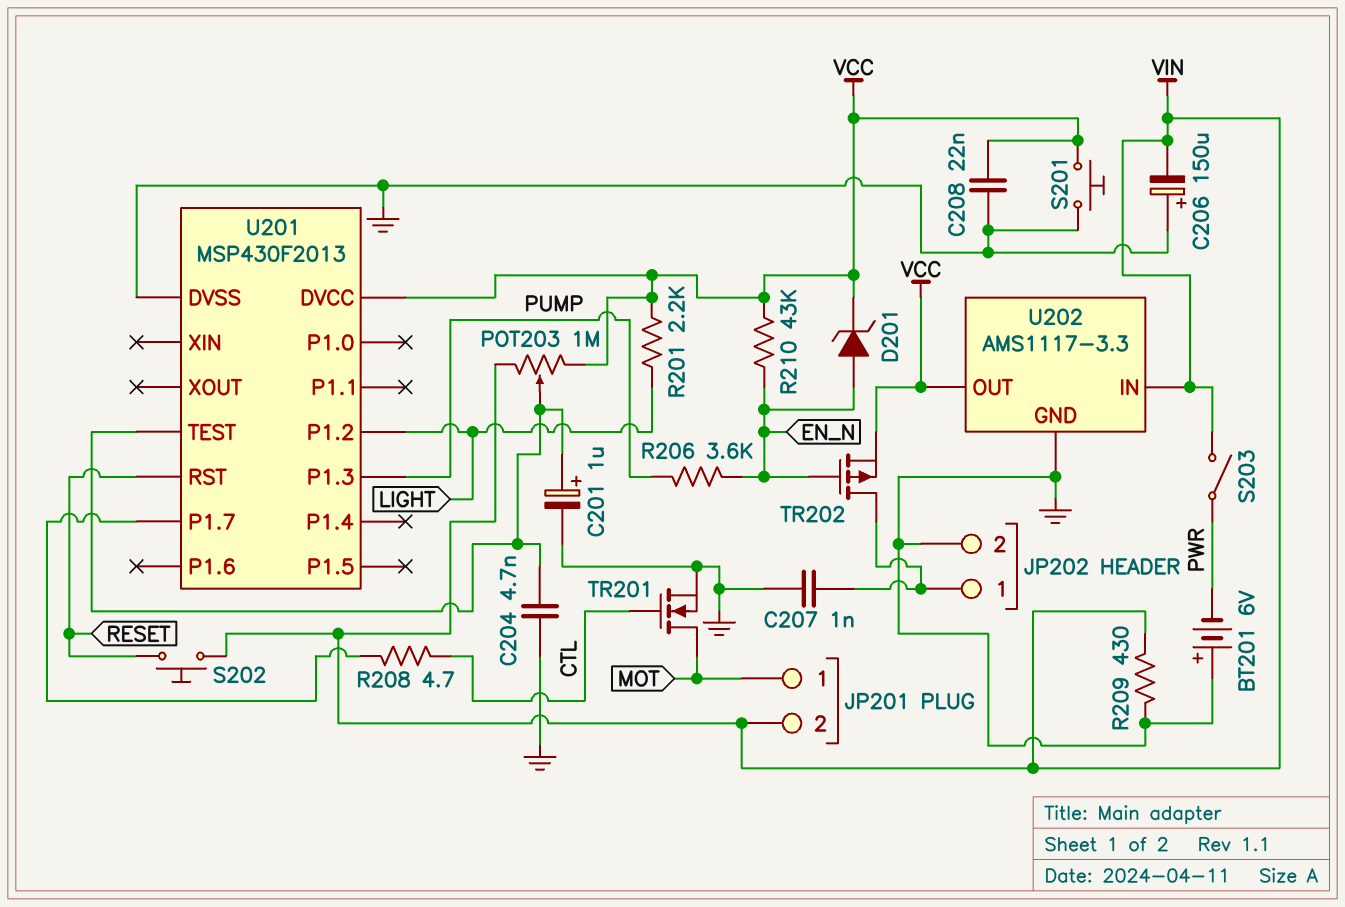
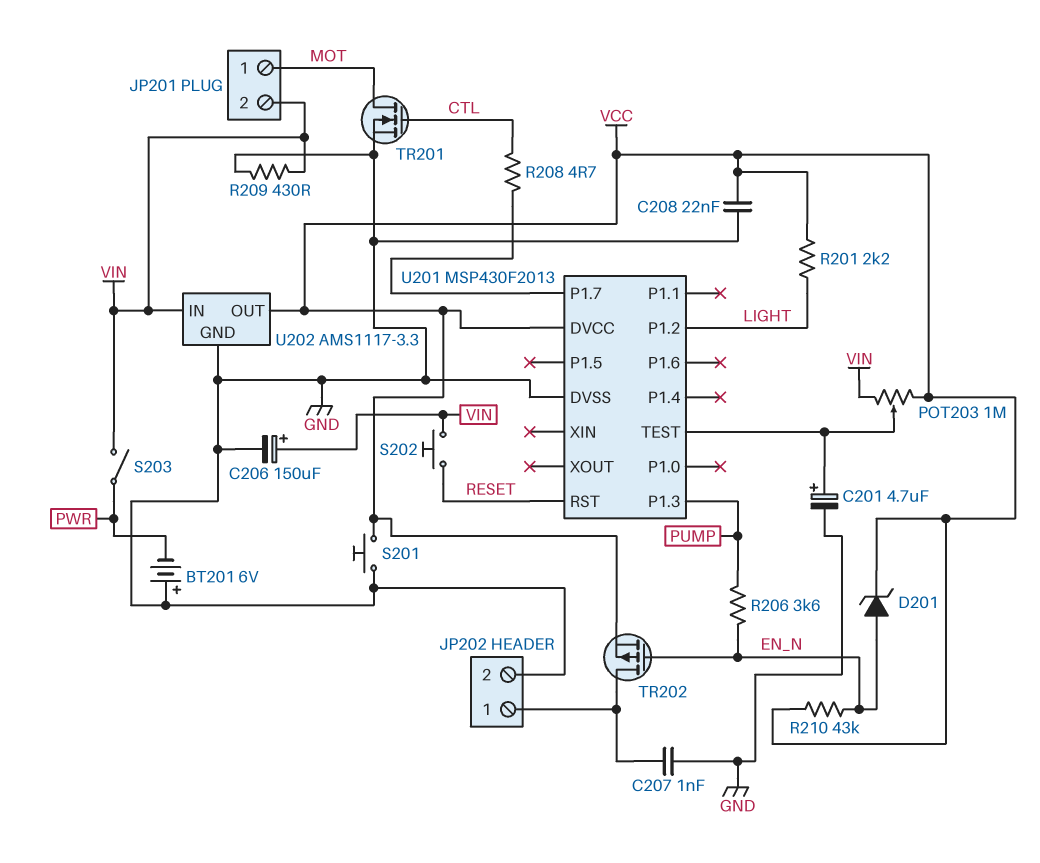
C201: 1uF (plus U201/TEST, minus GND) -> 4.7uF (plus U201/TEST, minus GND)
C204: 4.7nF (GND, U201/TEST) -> none
C206: 150uF (plus GND, minus VIN) -> 150uF (plus VIN, minus GND)

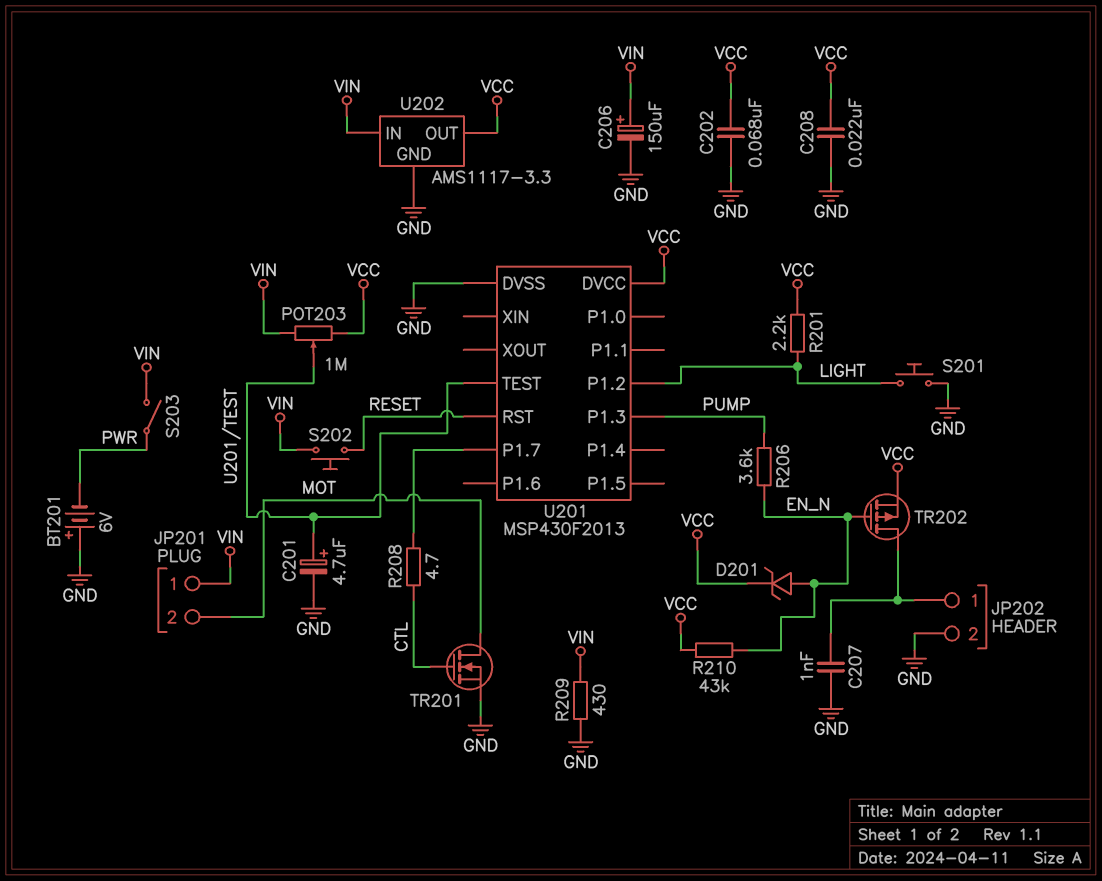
C202: none -> 68nF (GND, VCC)
JP201 pin 1: MOT -> VIN
JP201 pin 2: VIN -> MOT
S201: button (GND, VCC) -> button (GND, LIGHT)

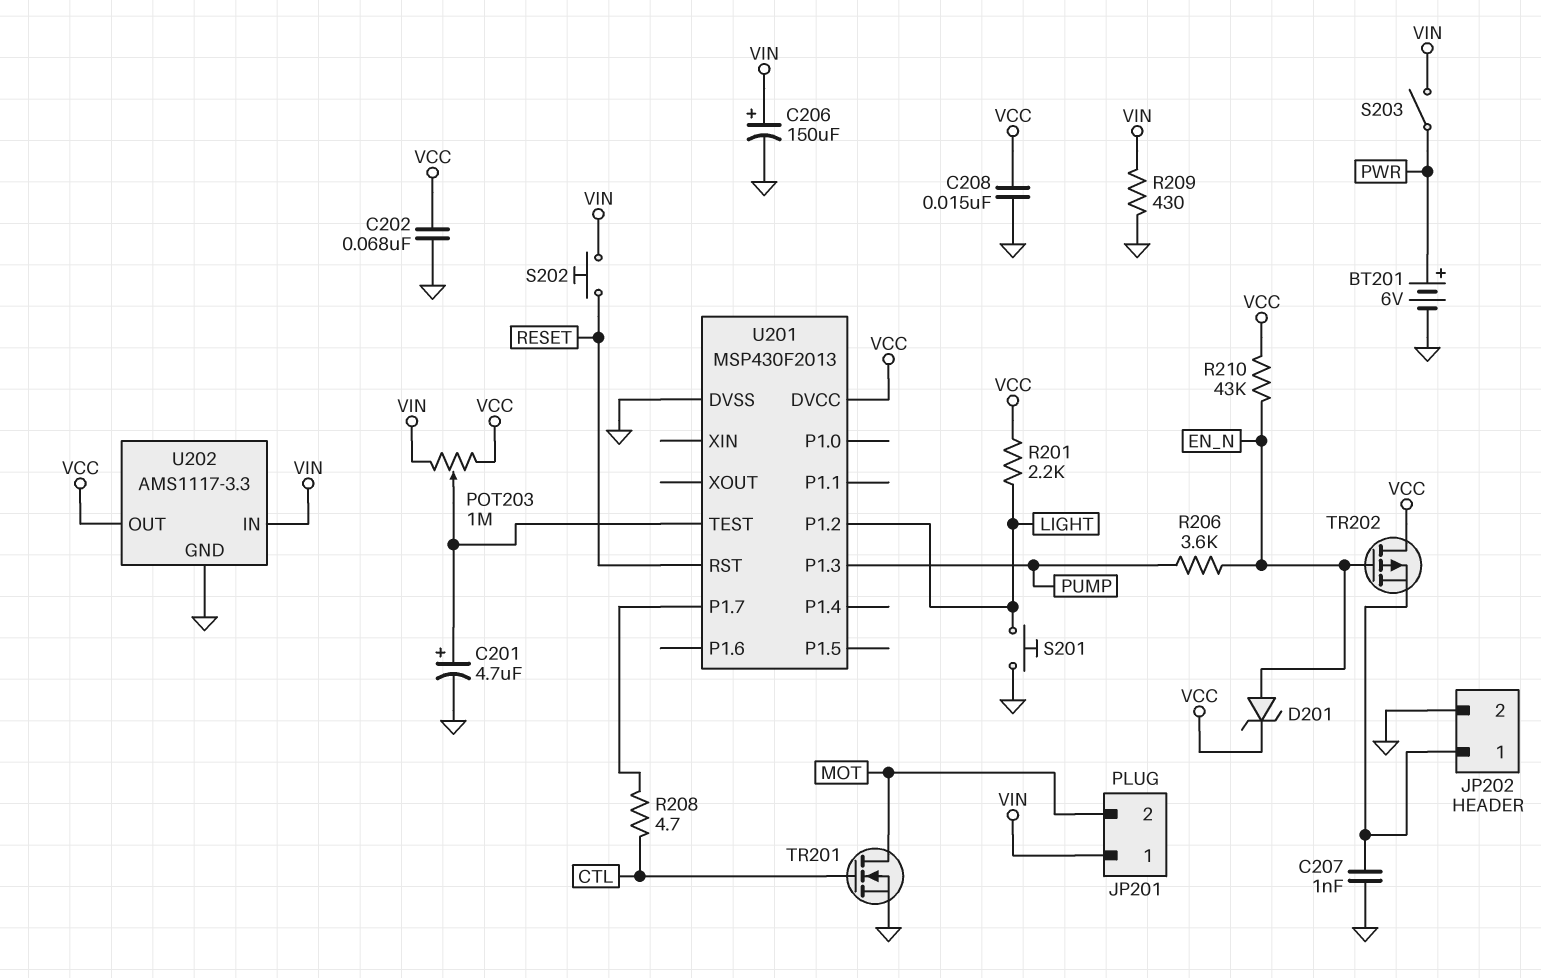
BT201: 6V (plus GND, minus PWR) -> 6V (plus PWR, minus GND)
C208: 22nF (GND, VCC) -> 15nF (GND, VCC)
TR202: PMOS (G EN_N, D JP202/1, S VCC) -> PMOS (G EN_N, D VCC, S JP202/1)

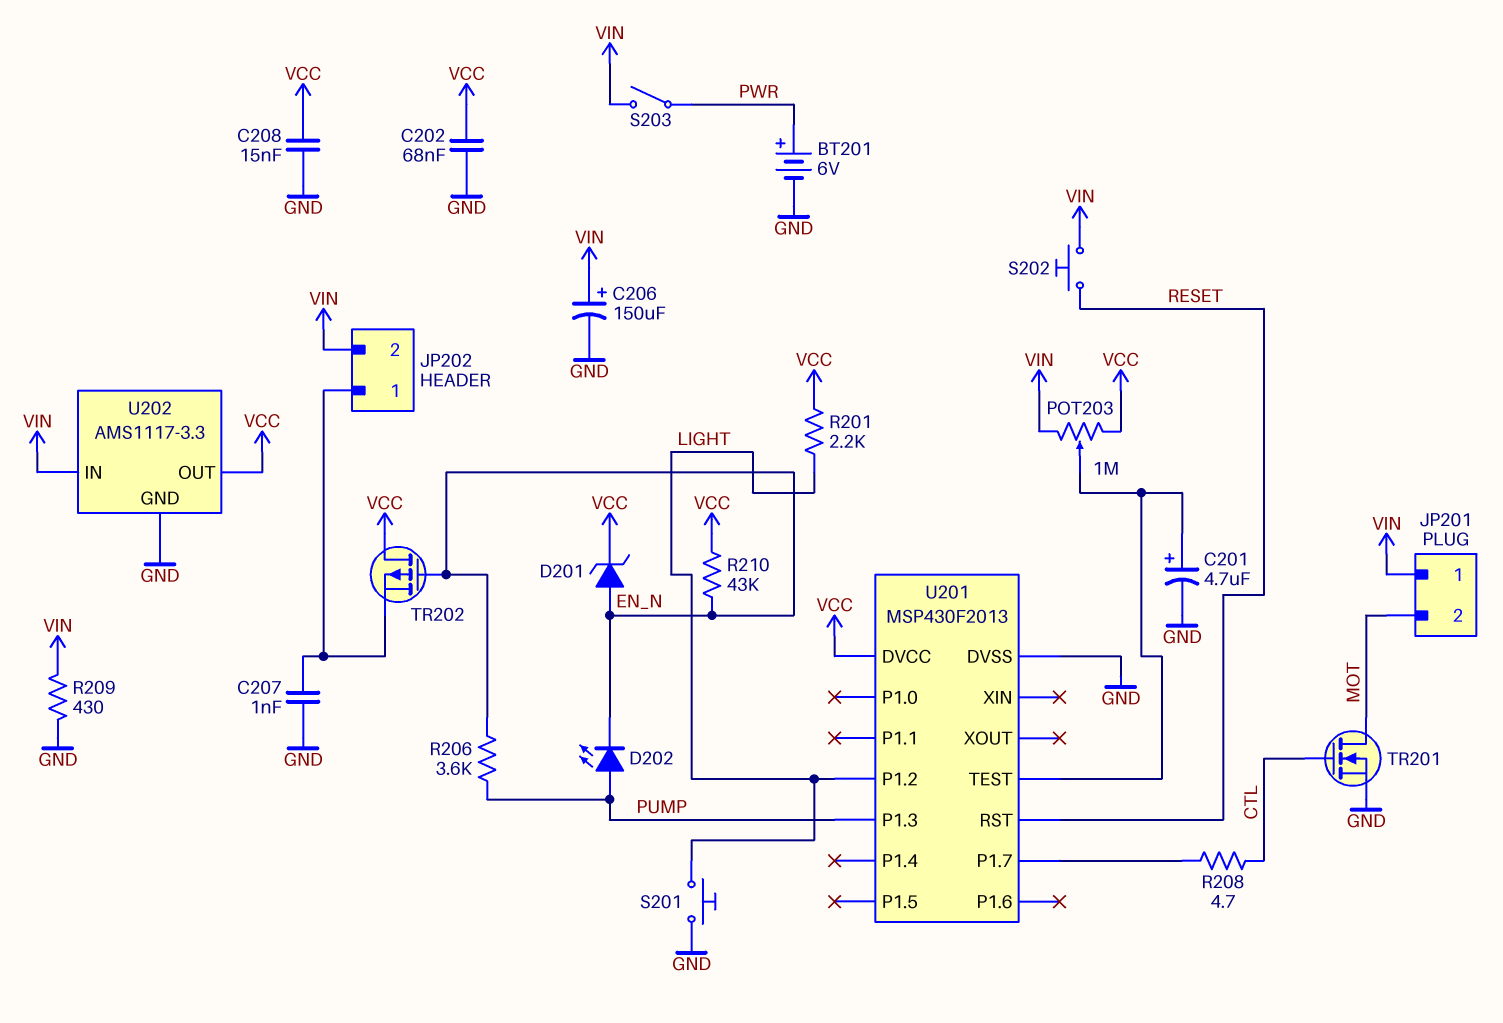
D202: none -> LED (A PUMP, K EN_N)
JP202 pin 2: GND -> VIN

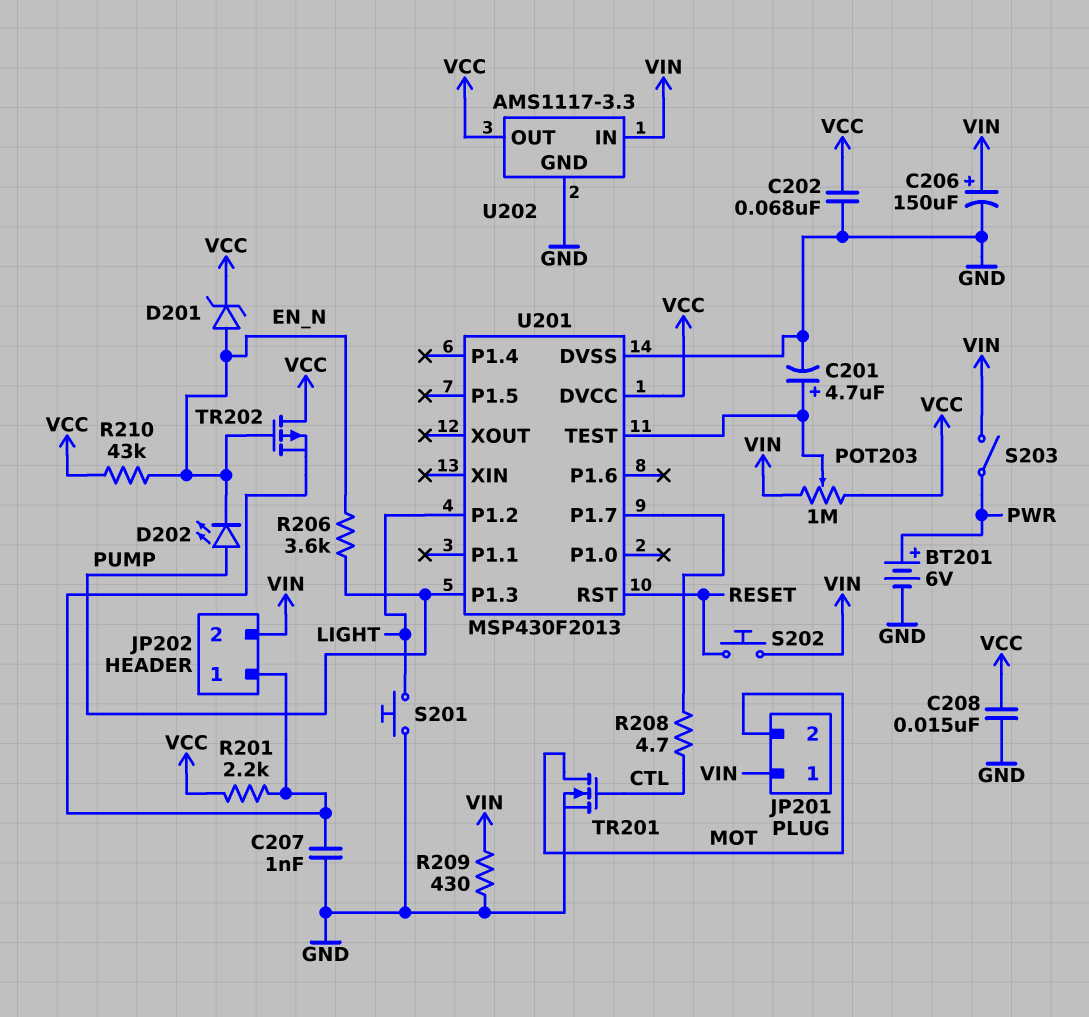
R201: 2.2k (LIGHT, VCC) -> 2.2k (JP202/1, VCC)

